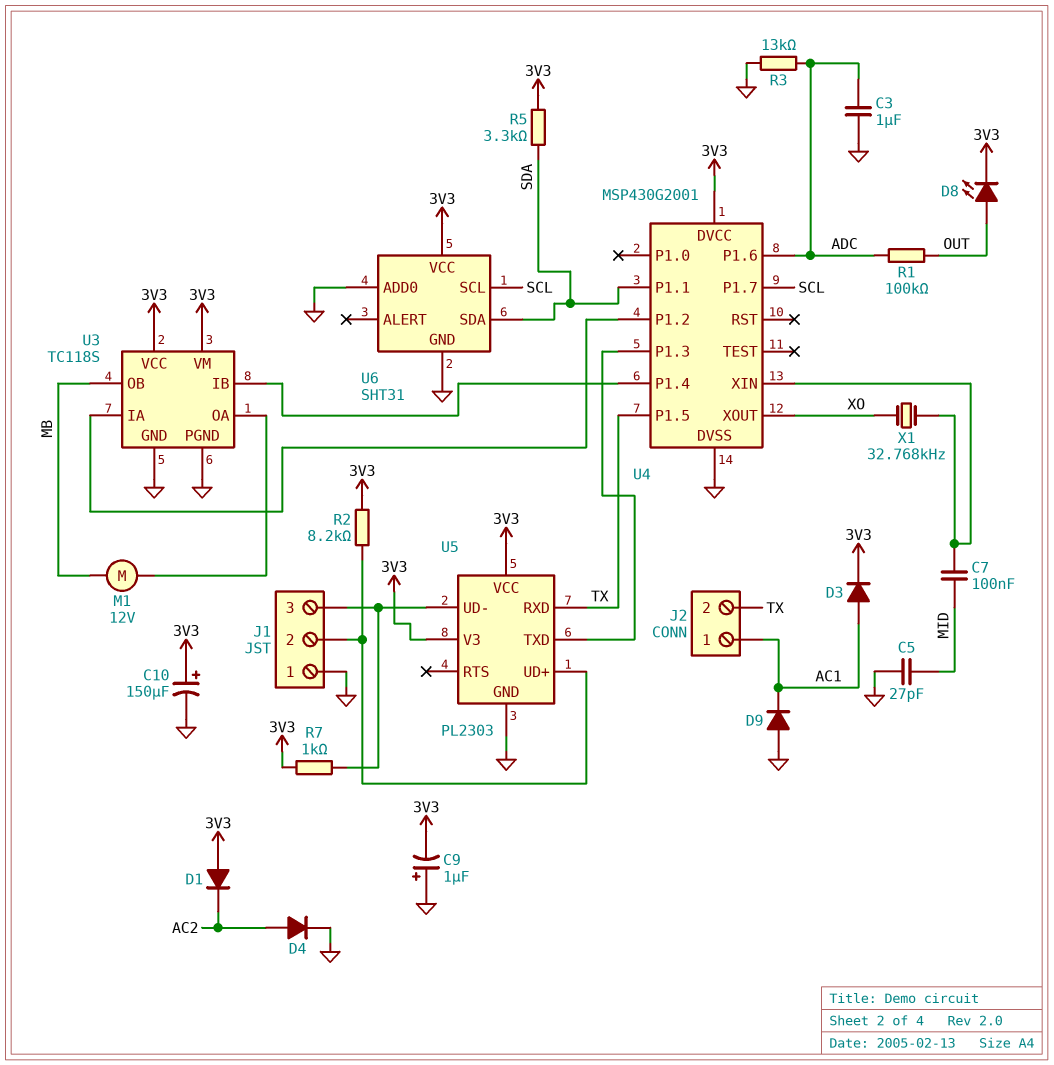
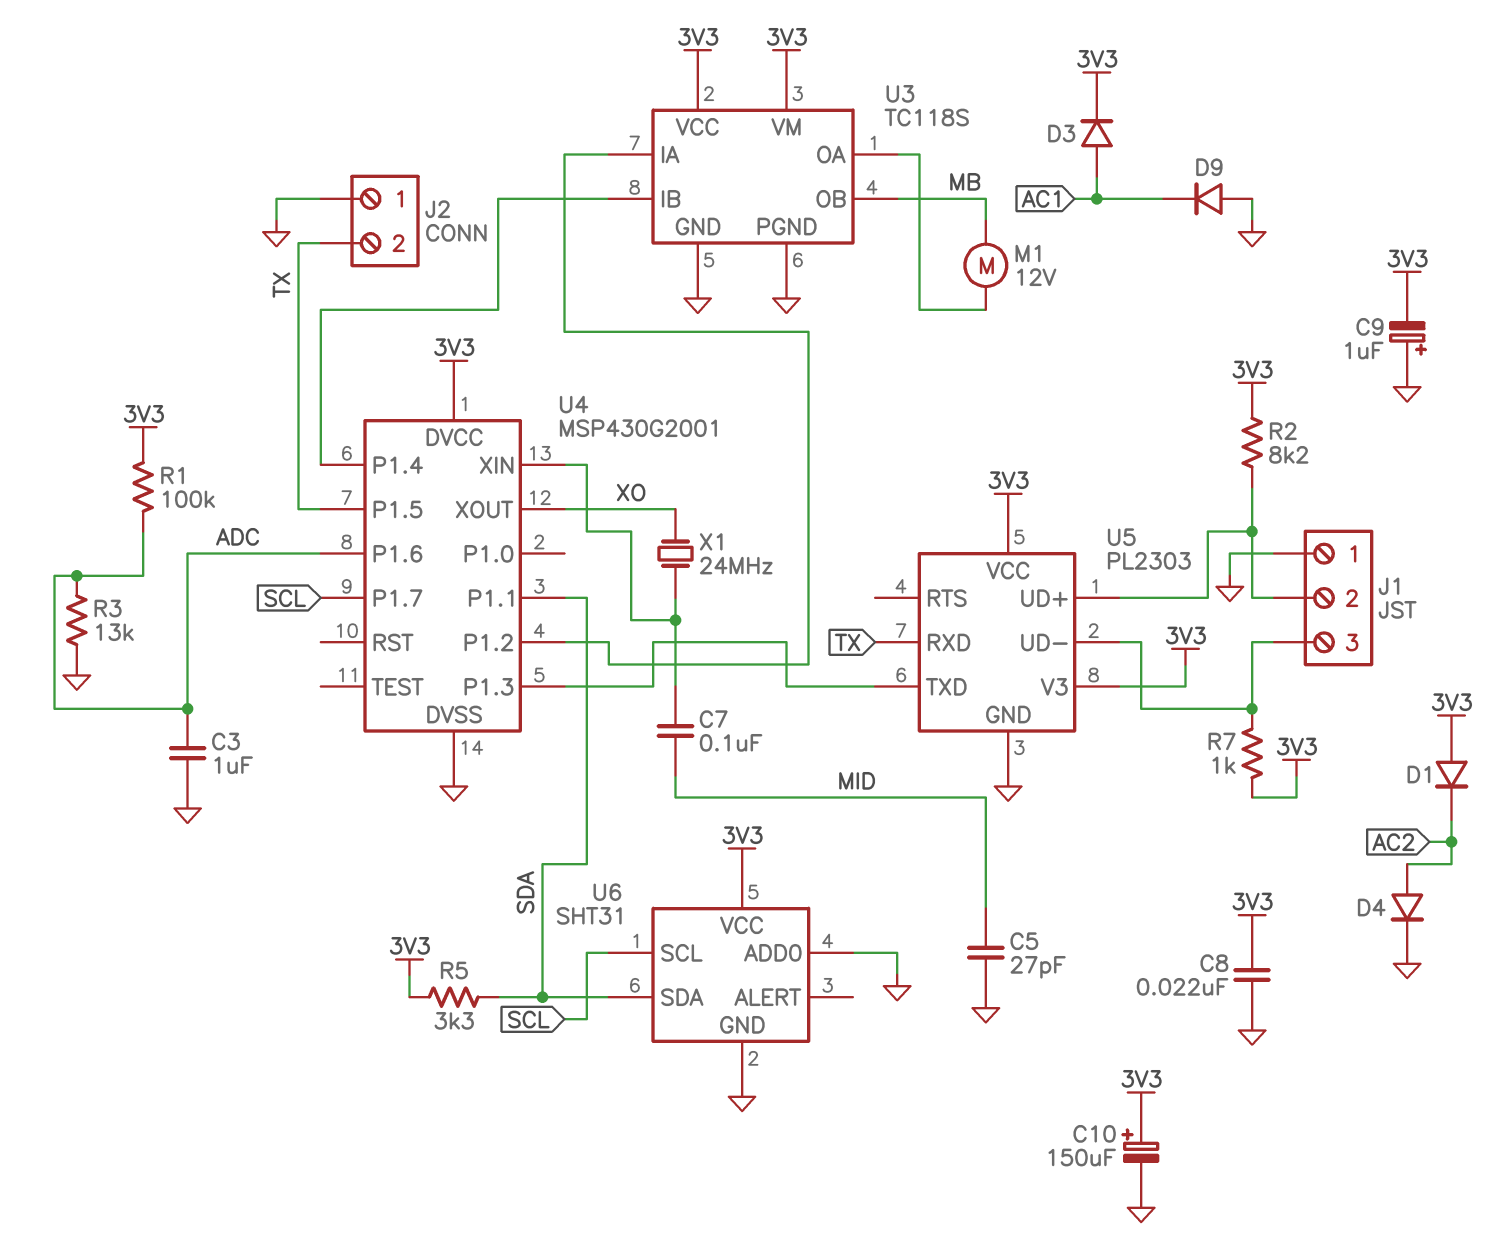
C8: none -> 22nF (3V3, GND)
D8: LED (A OUT, K 3V3) -> none
J2 pin 1: AC1 -> GND
R1: 100k (ADC, OUT) -> 100k (3V3, ADC)
X1: 32.768kHz (U4/XIN, XO) -> 24MHz (U4/XIN, XO)

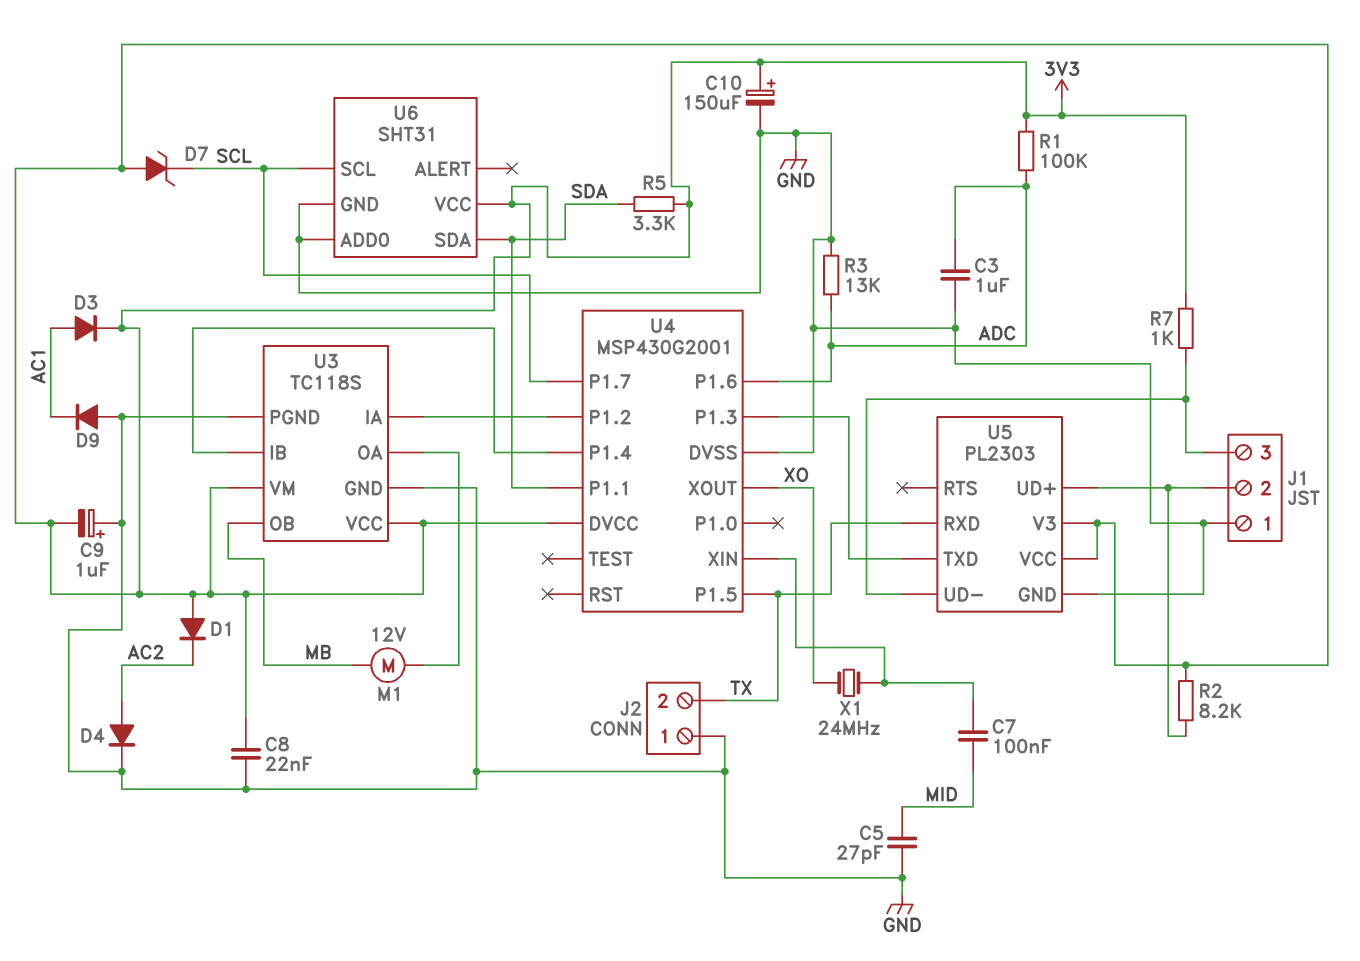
D7: none -> zener (A 3V3, K SCL)

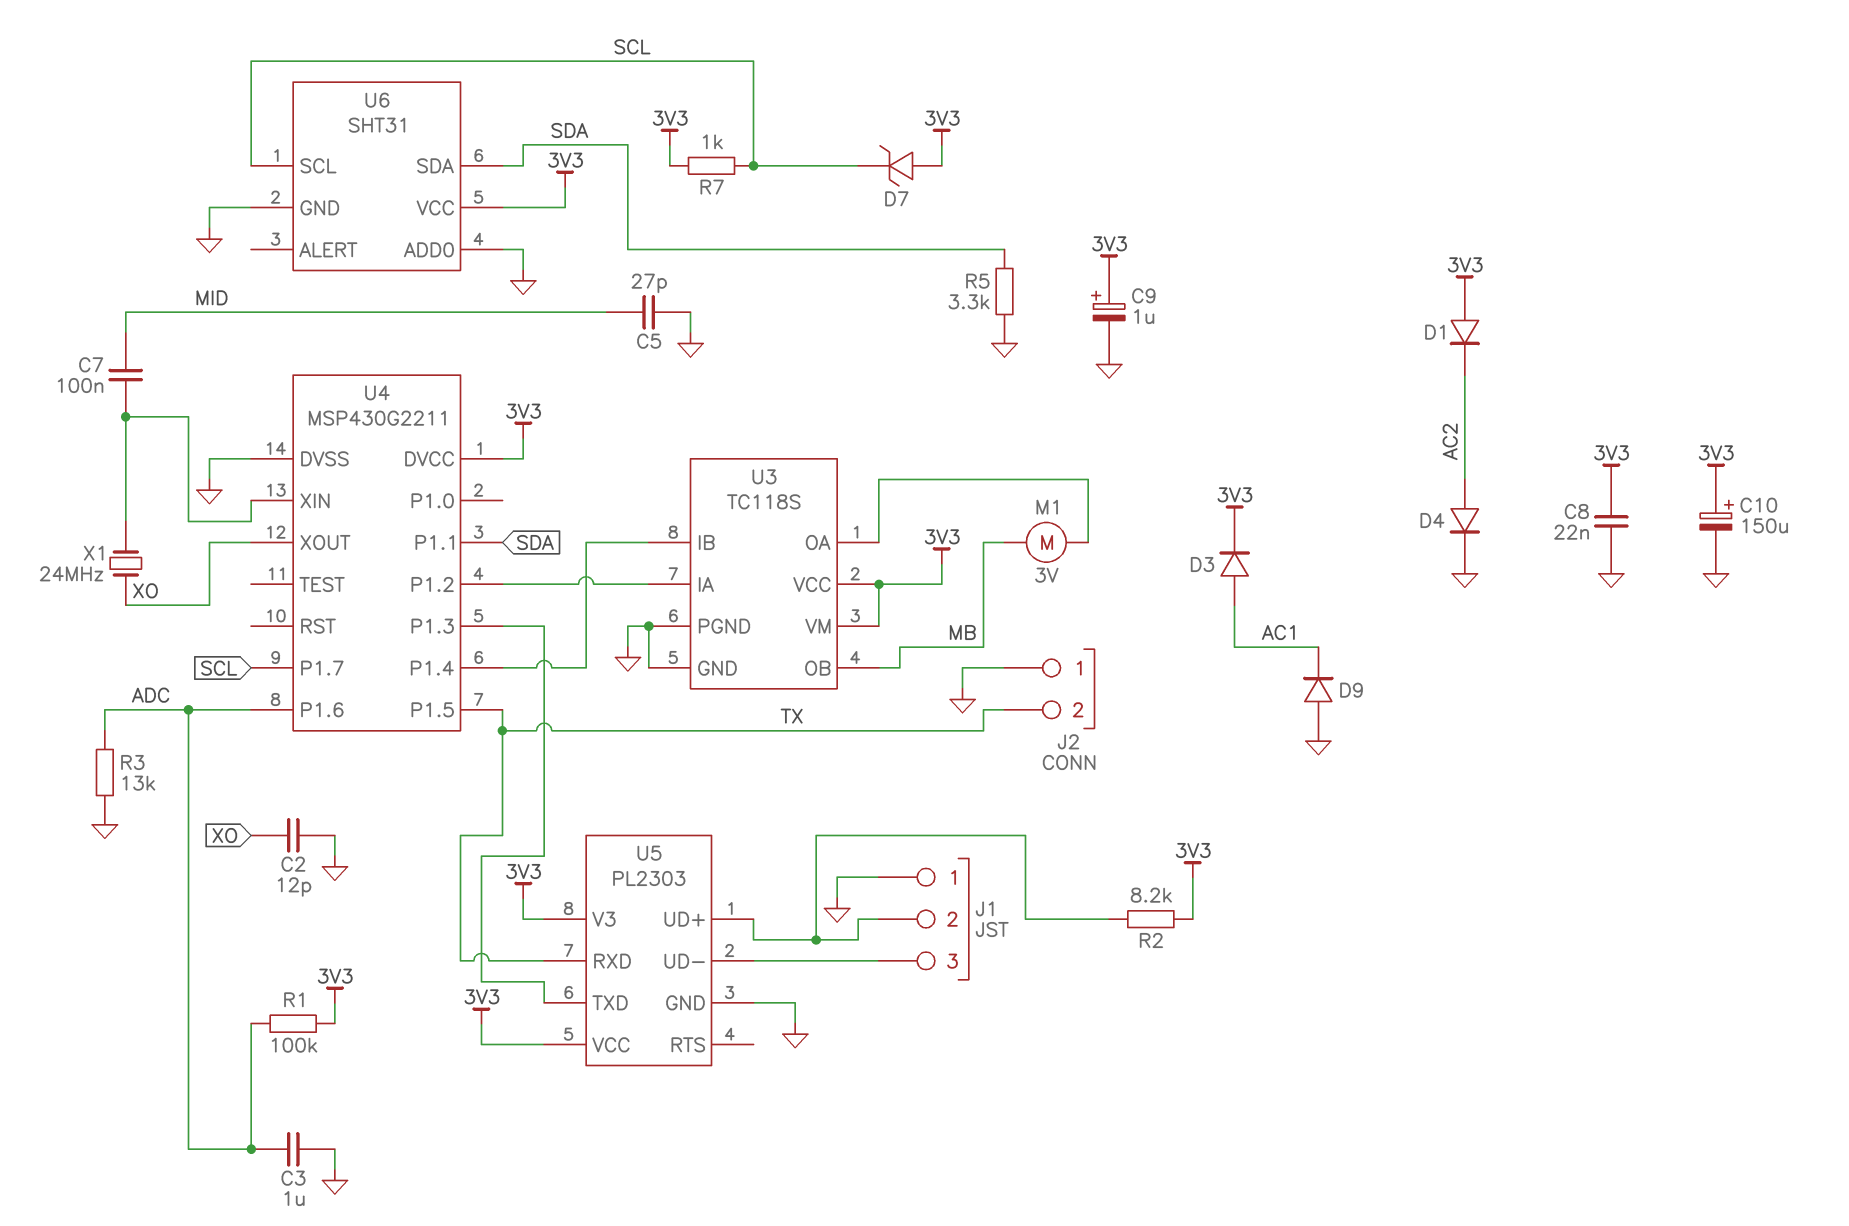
C2: none -> 12pF (GND, XO)
C9: 1uF (plus GND, minus 3V3) -> 1uF (plus 3V3, minus GND)
M1: motor 12V (MB, U3/OA) -> motor 3V (MB, U3/OA)
R5: 3.3k (3V3, SDA) -> 3.3k (GND, SDA)
R7: 1k (3V3, J1/3) -> 1k (3V3, SCL)
U4: MSP430G2001 -> MSP430G2211

